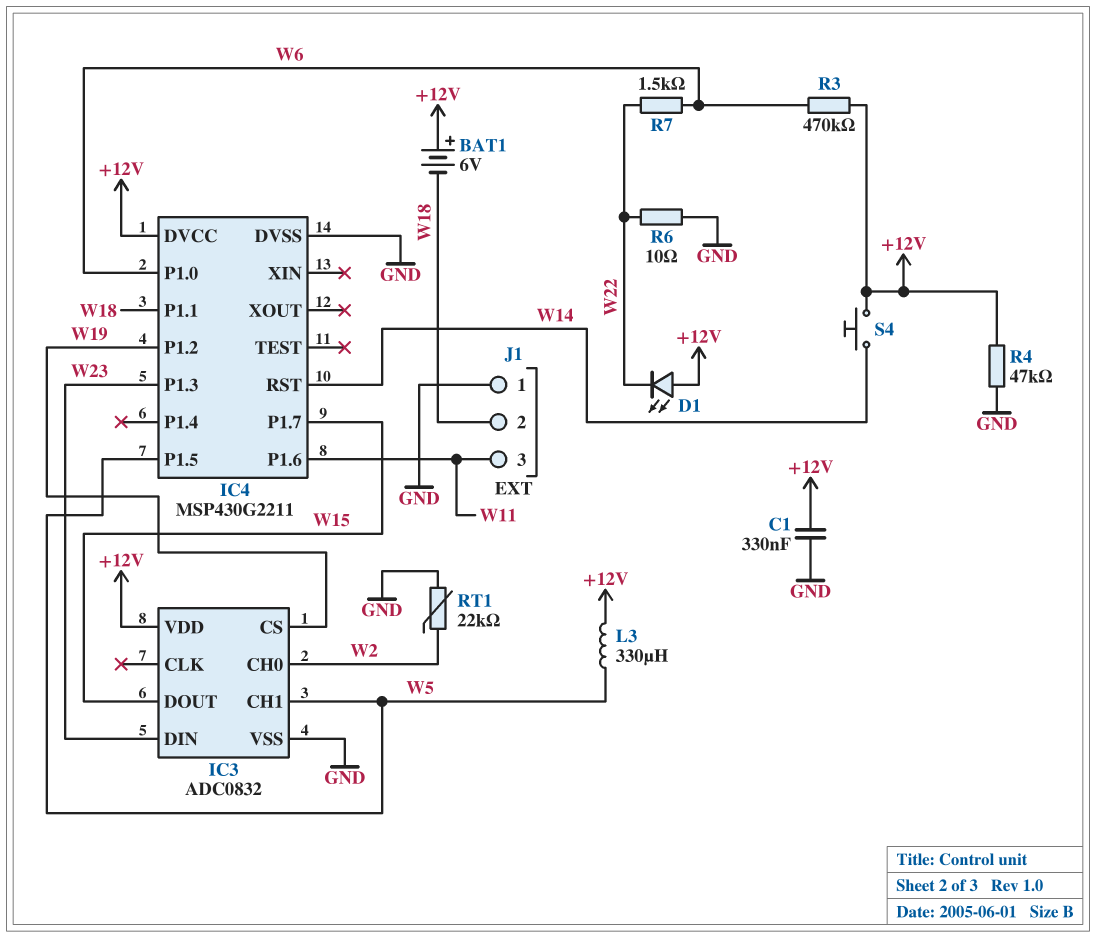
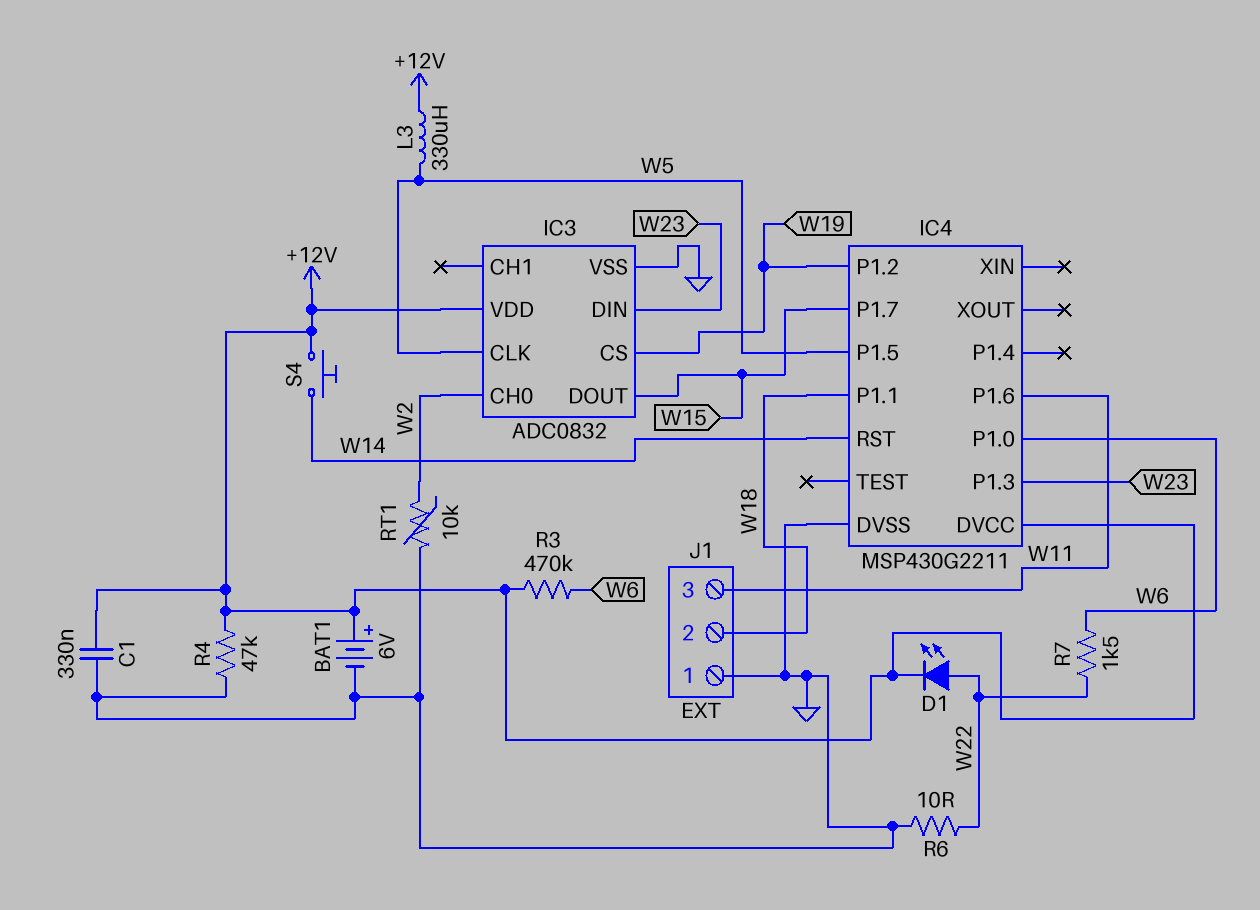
BAT1: 6V (plus +12V, minus W18) -> 6V (plus +12V, minus GND)
D1: LED (A +12V, K W22) -> LED (A W22, K +12V)
IC3 pin CH1: W5 -> none
IC3 pin CLK: none -> W5
RT1: 22k (GND, W2) -> 10k (GND, W2)

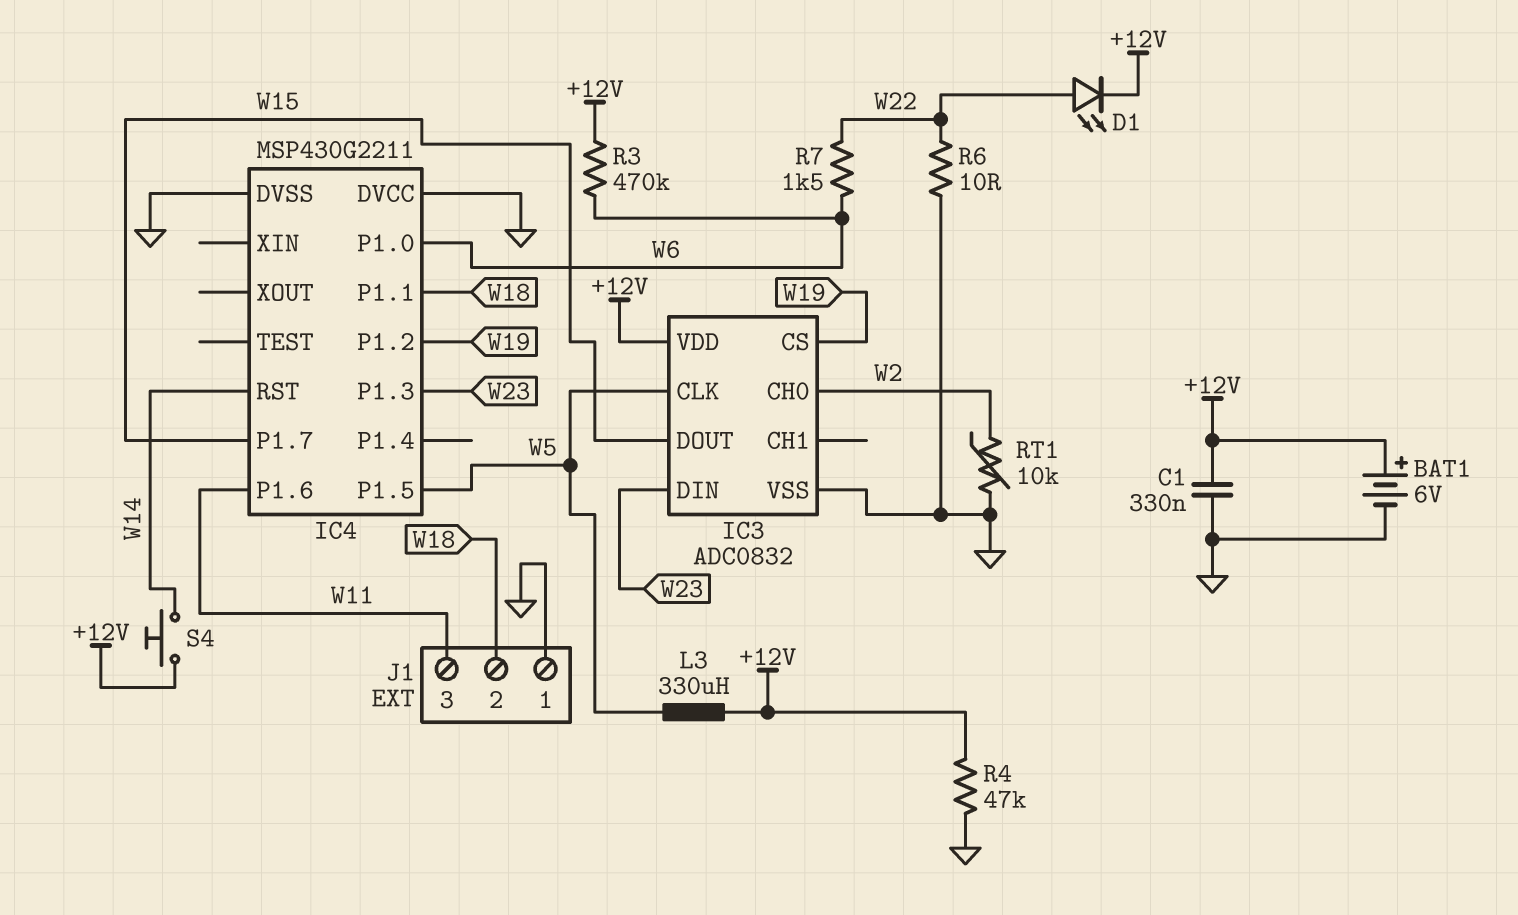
IC4 pin DVCC: +12V -> GND

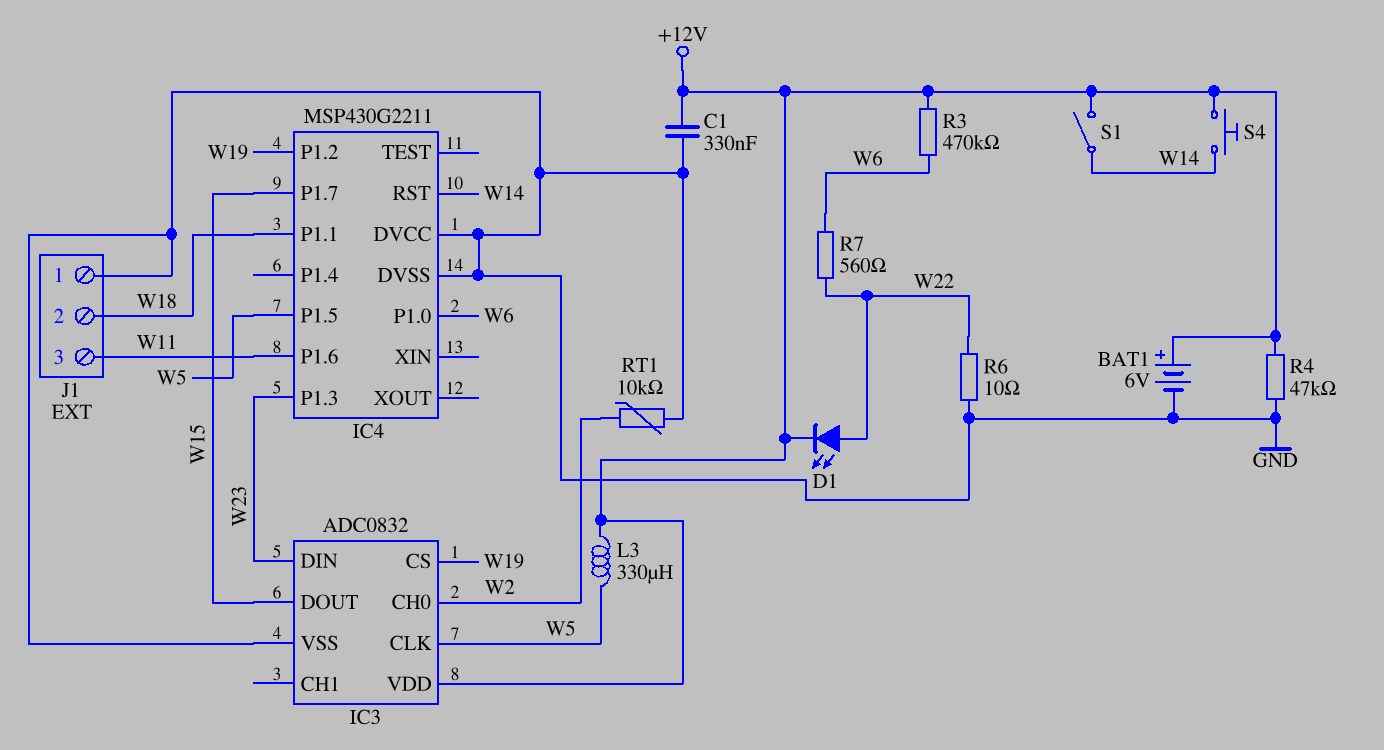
R7: 1.5k (W6, W22) -> 560 (W6, W22)
S1: none -> switch (+12V, W14)

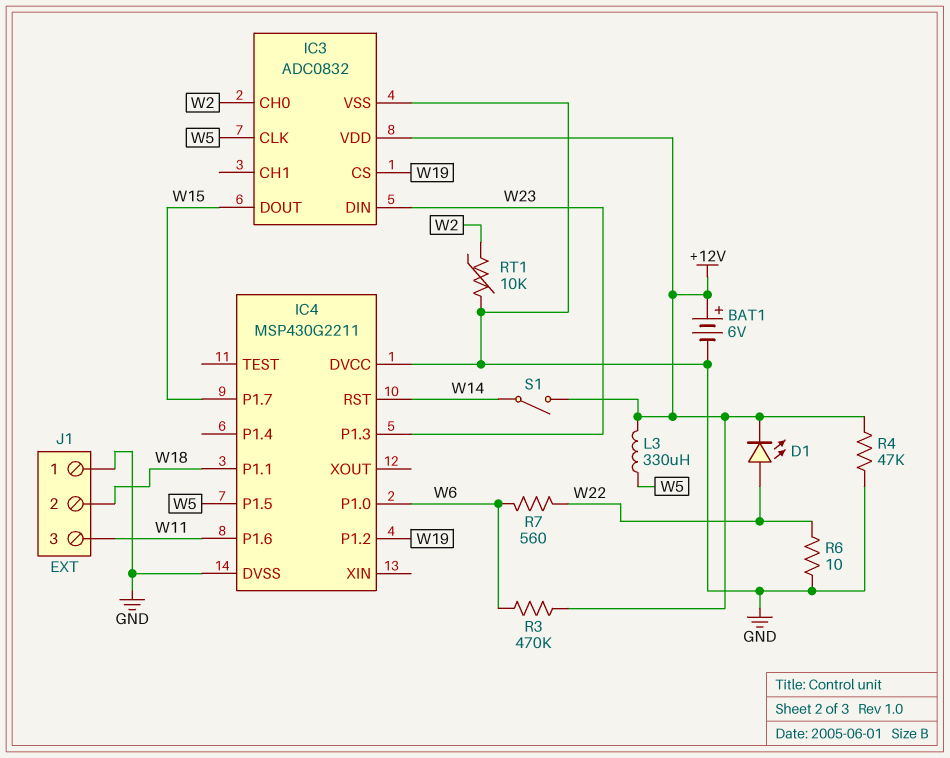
C1: 330nF (+12V, GND) -> none
S4: button (+12V, W14) -> none

